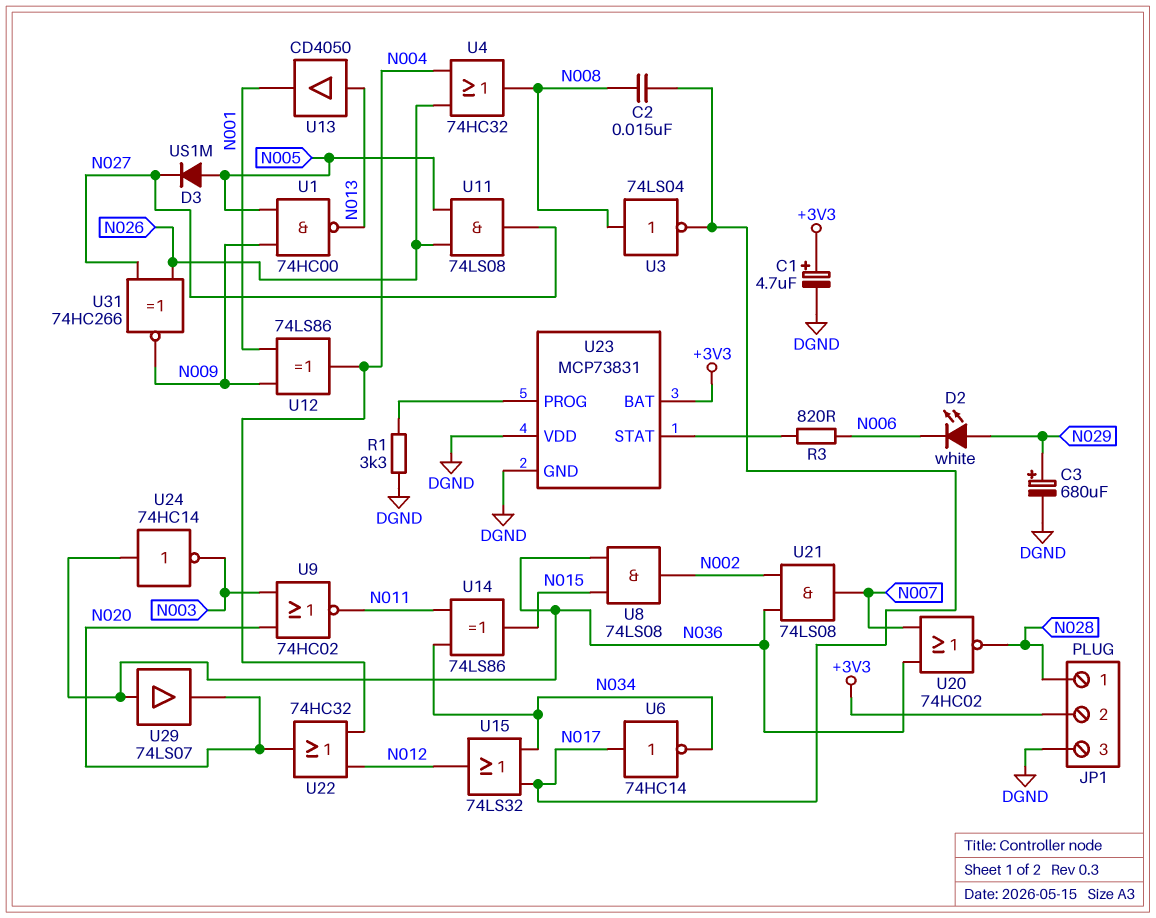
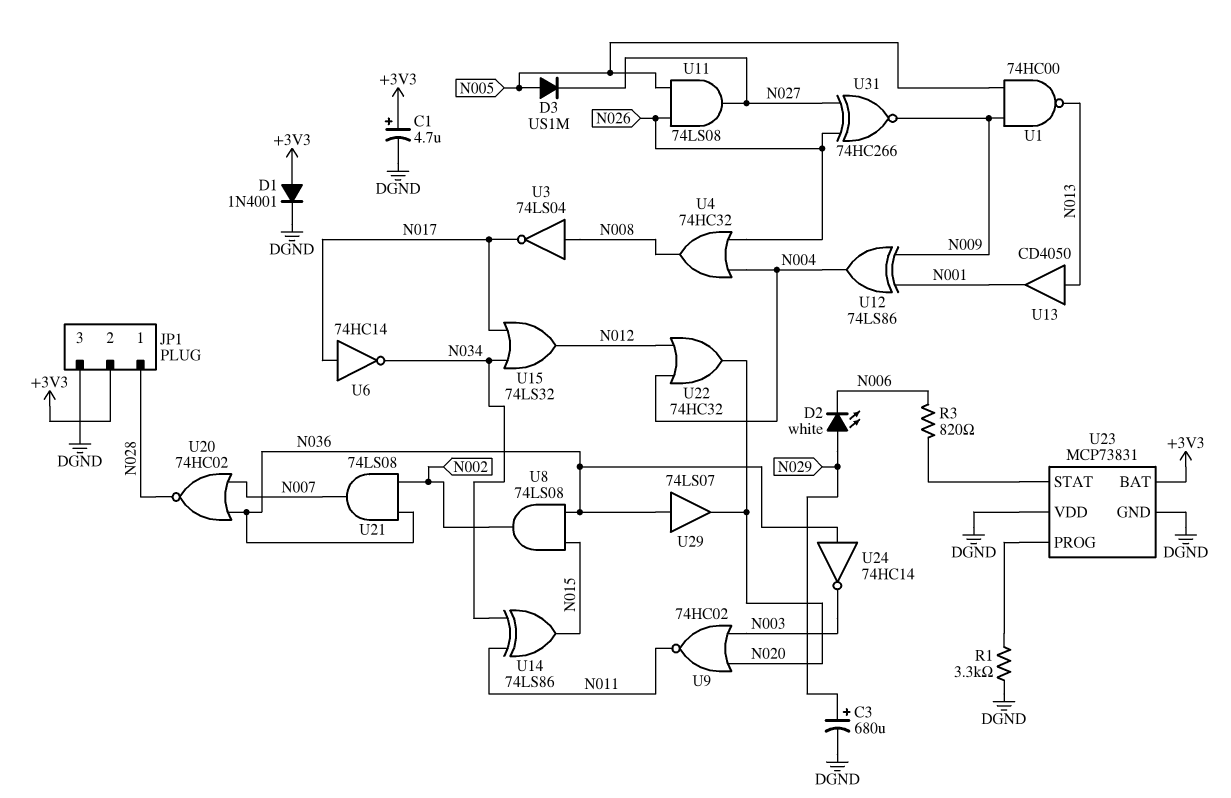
C2: 15nF (N008, N017) -> none
D1: none -> diode 1N4001 (A +3V3, K DGND)

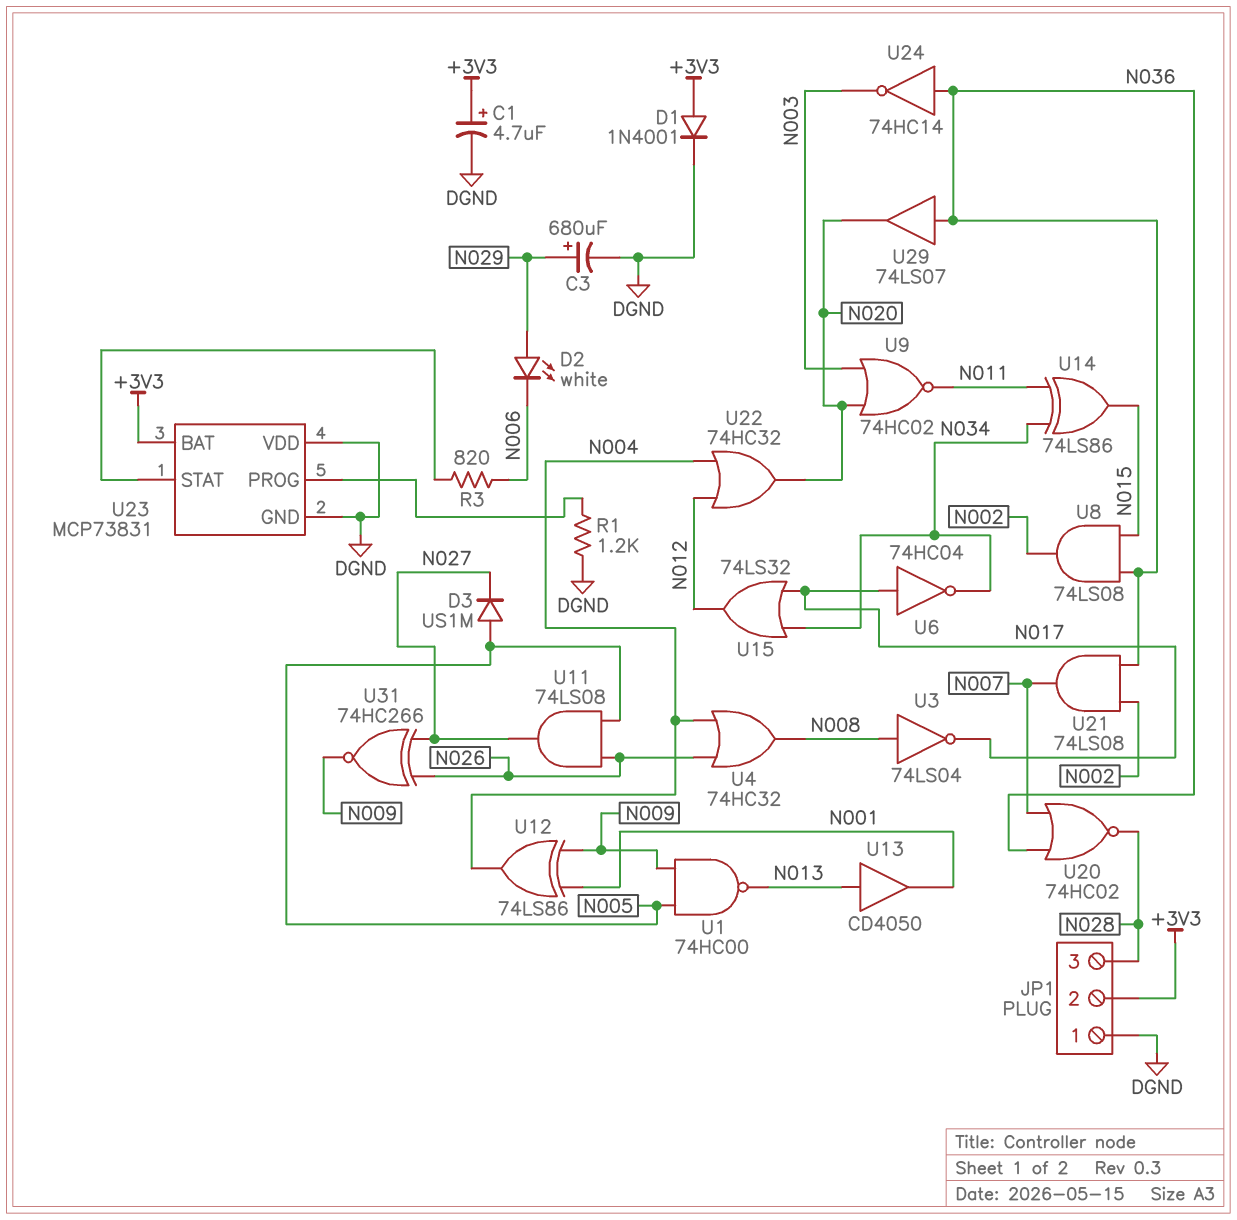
JP1 pin 1: N028 -> DGND
JP1 pin 3: DGND -> N028
R1: 3.3k (DGND, U23/PROG) -> 1.2k (DGND, U23/PROG)
U6: NOT 74HC14 (in N017, out N034) -> NOT 74HC04 (in N017, out N034)

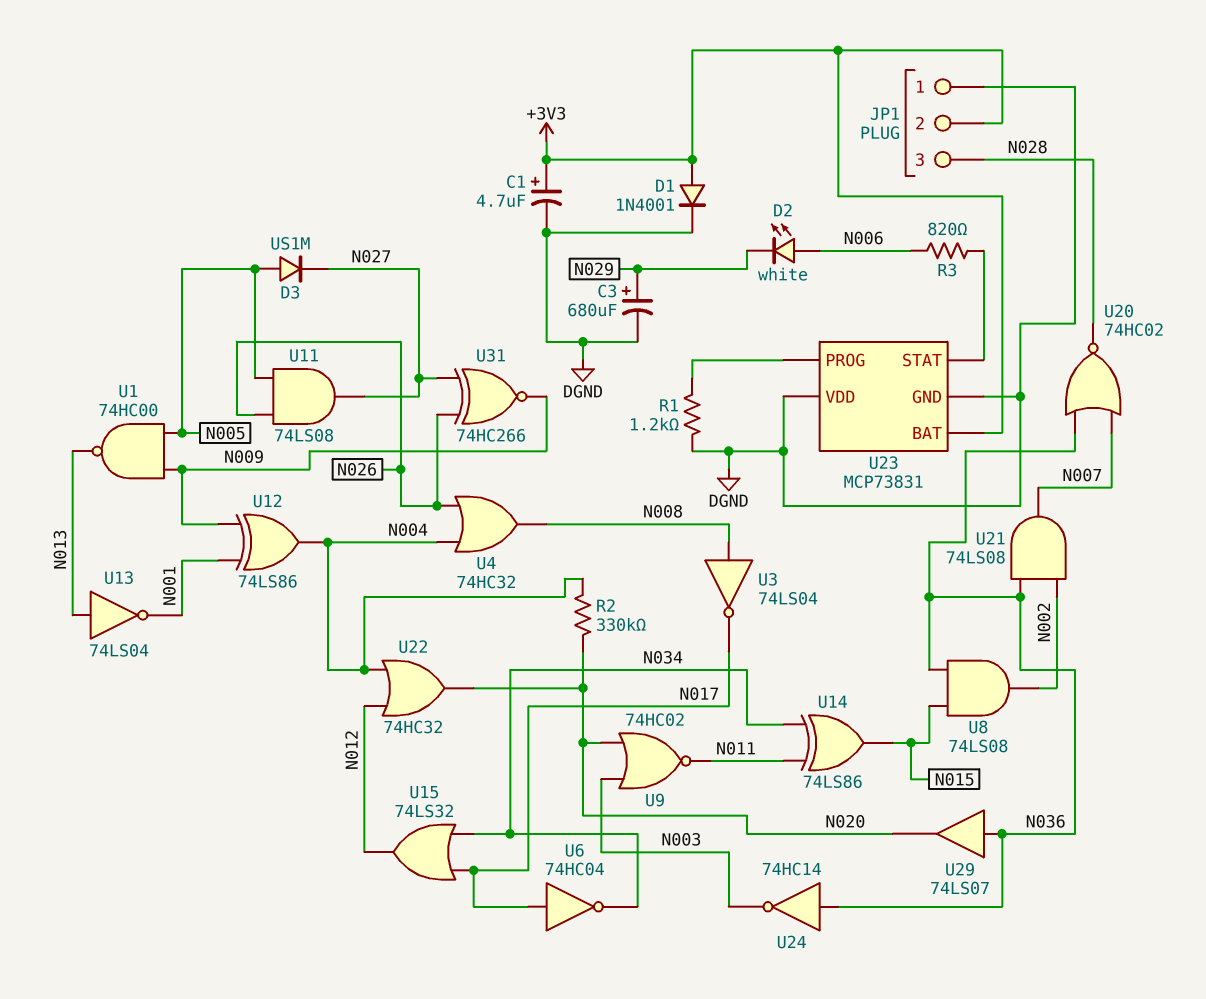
D2: LED white (A N029, K N006) -> LED white (A N006, K N029)
R2: none -> 330k (N004, N020)
U13: buffer CD4050 (in N013, out N001) -> NOT 74LS04 (in N013, out N001)

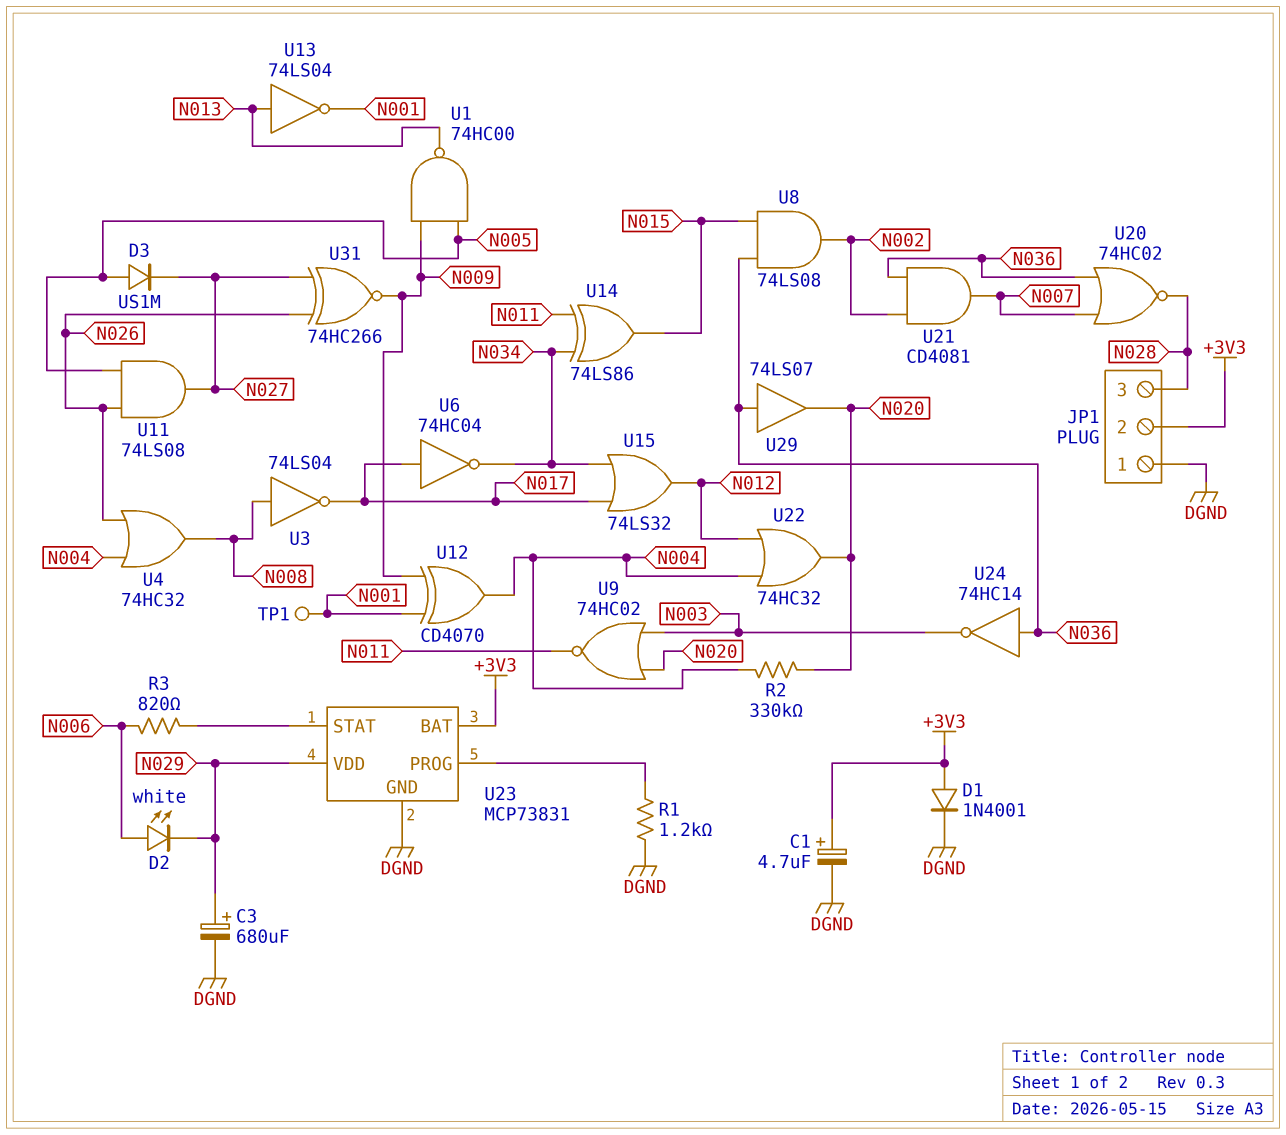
TP1: none -> test point (N001)
U12: XOR 74LS86 (in N001, in N009, out N004) -> XOR CD4070 (in N001, in N009, out N004)
U21: AND 74LS08 (in N002, in N036, out N007) -> AND CD4081 (in N002, in N036, out N007)
U23 pin VDD: DGND -> N029

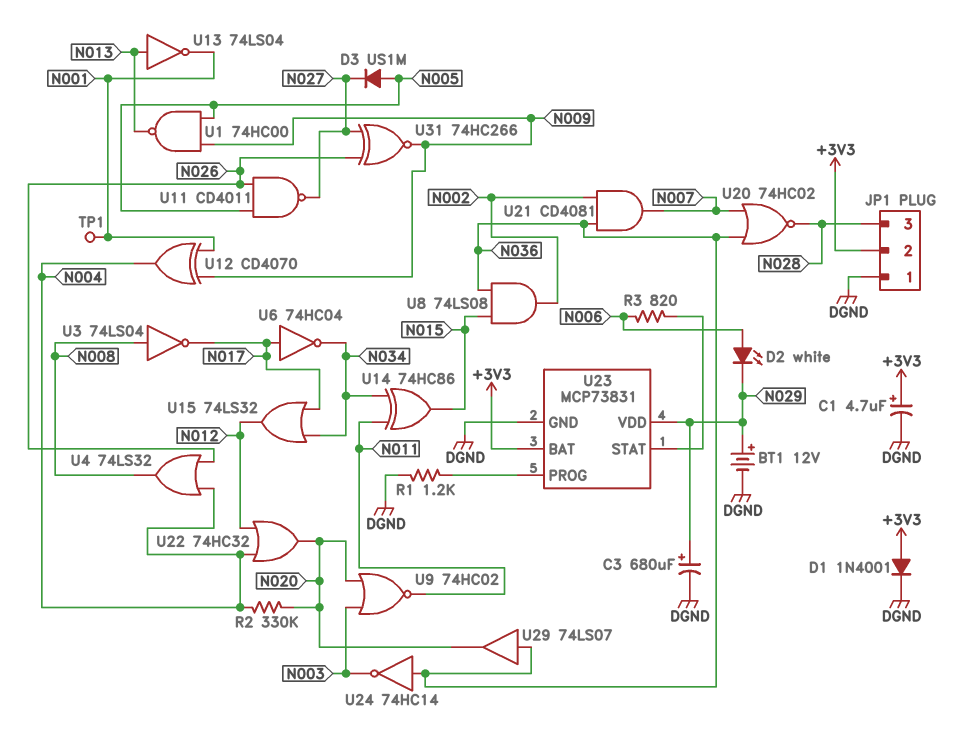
BT1: none -> 12V (plus N029, minus DGND)
U4: OR 74HC32 (in N004, in N026, out N008) -> OR 74LS32 (in N004, in N026, out N008)
U11: AND 74LS08 (in N005, in N026, out N027) -> NAND CD4011 (in N005, in N026, out N027)
U14: XOR 74LS86 (in N011, in N034, out N015) -> XOR 74HC86 (in N011, in N034, out N015)

